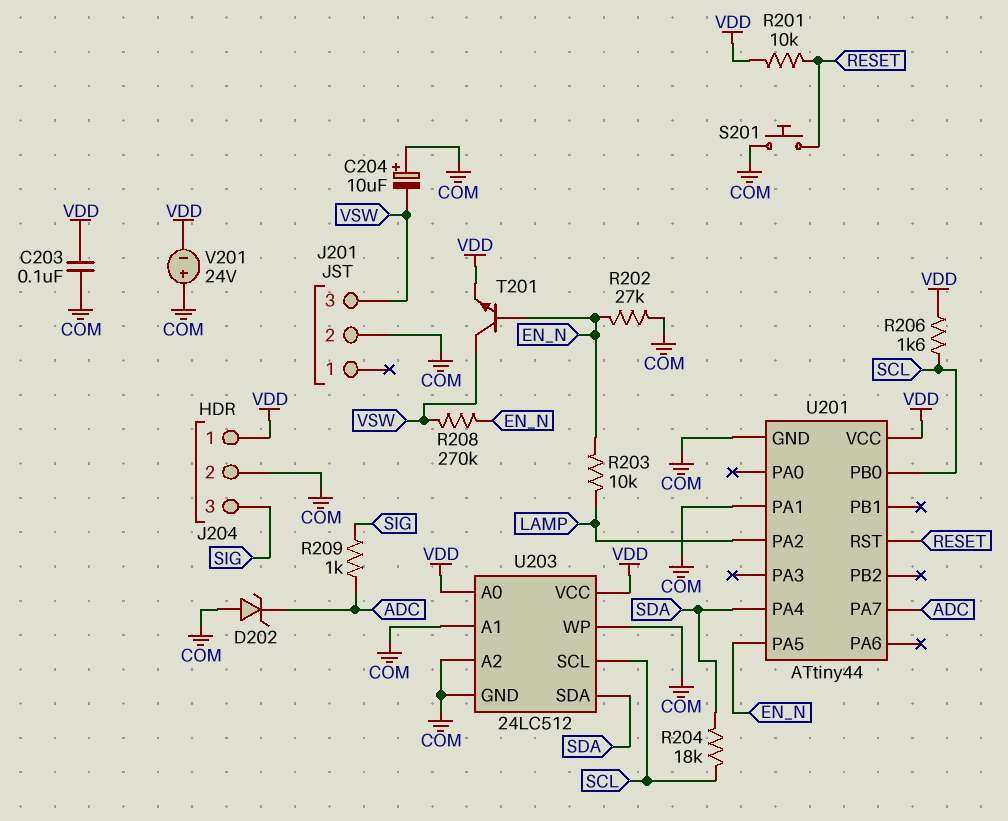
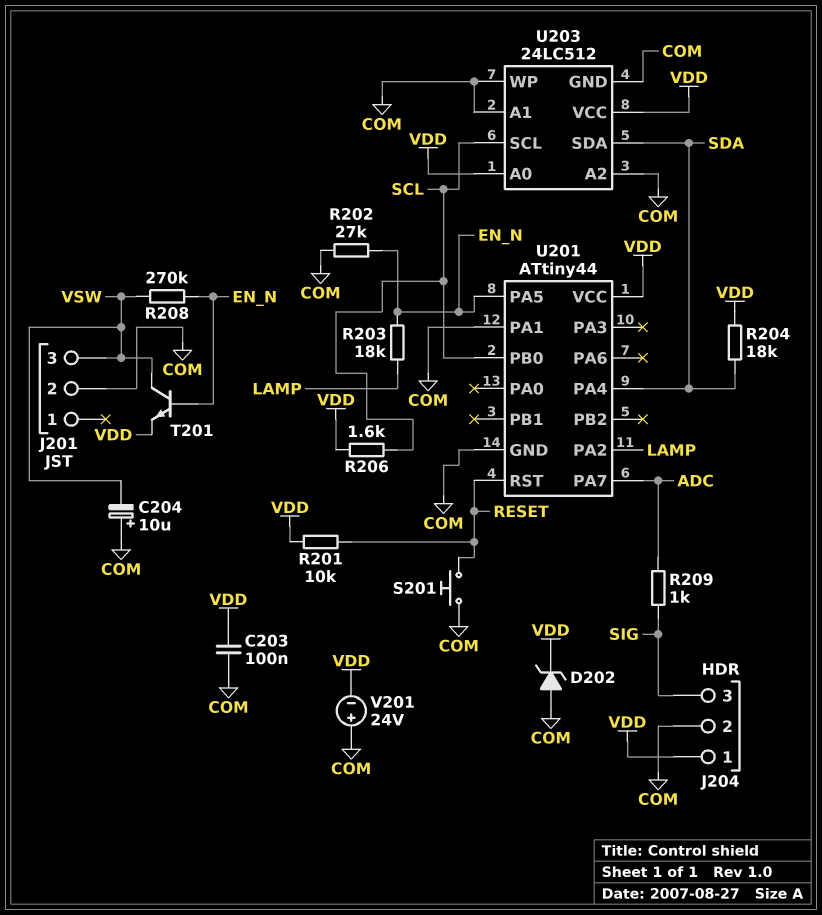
D202: zener (A COM, K ADC) -> zener (A COM, K VDD)
R203: 10k (EN_N, LAMP) -> 18k (EN_N, LAMP)
R204: 18k (SCL, SDA) -> 18k (SDA, VDD)

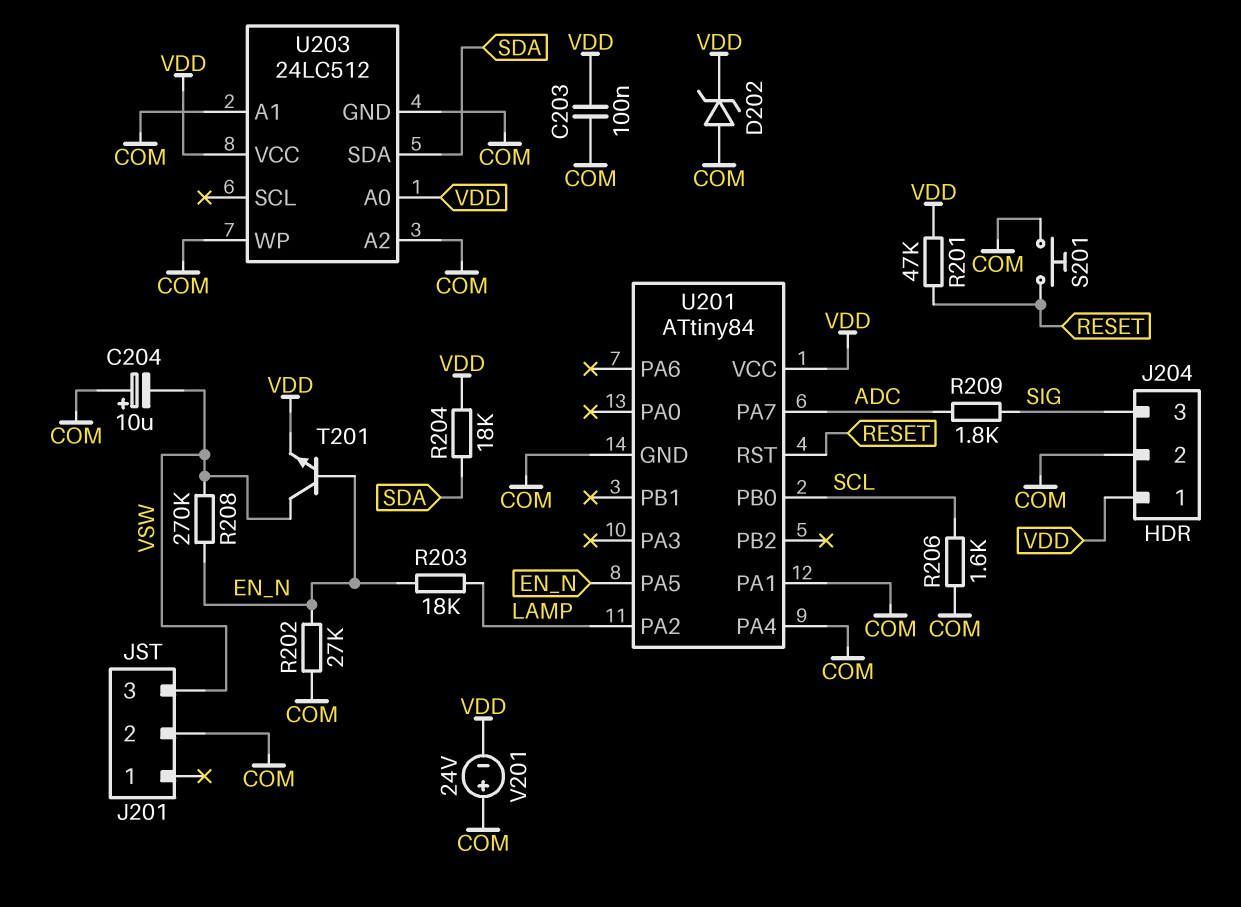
R201: 10k (RESET, VDD) -> 47k (RESET, VDD)
R206: 1.6k (SCL, VDD) -> 1.6k (COM, SCL)
R209: 1k (ADC, SIG) -> 1.8k (ADC, SIG)
U201: ATtiny44 -> ATtiny84
U201 pin PA4: SDA -> COM
U203 pin SCL: SCL -> none

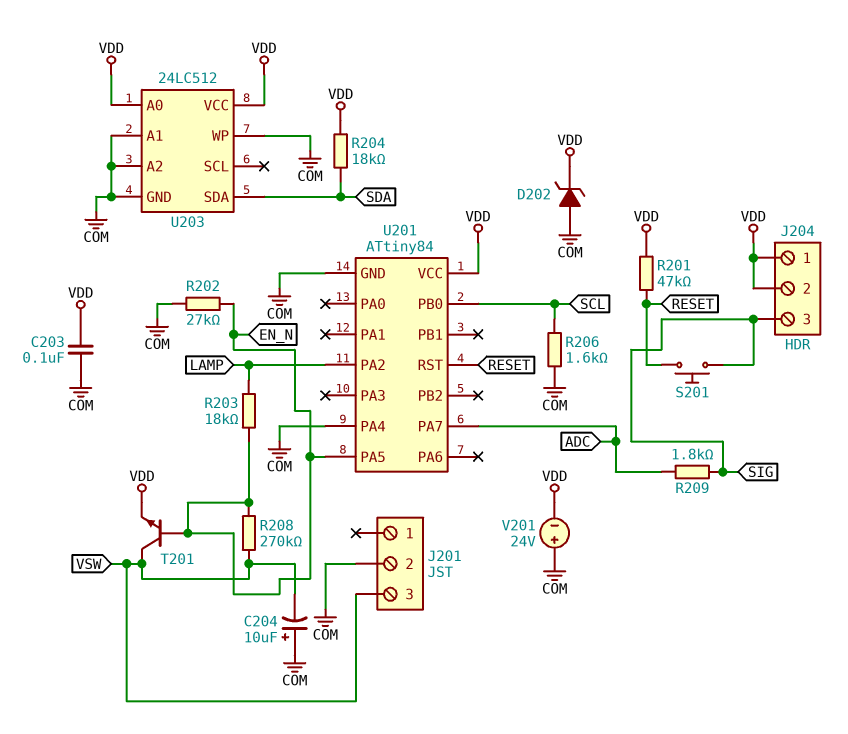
J204 pin 2: COM -> VDD
S201: button (COM, RESET) -> button (RESET, SIG)
U201 pin PA1: COM -> none

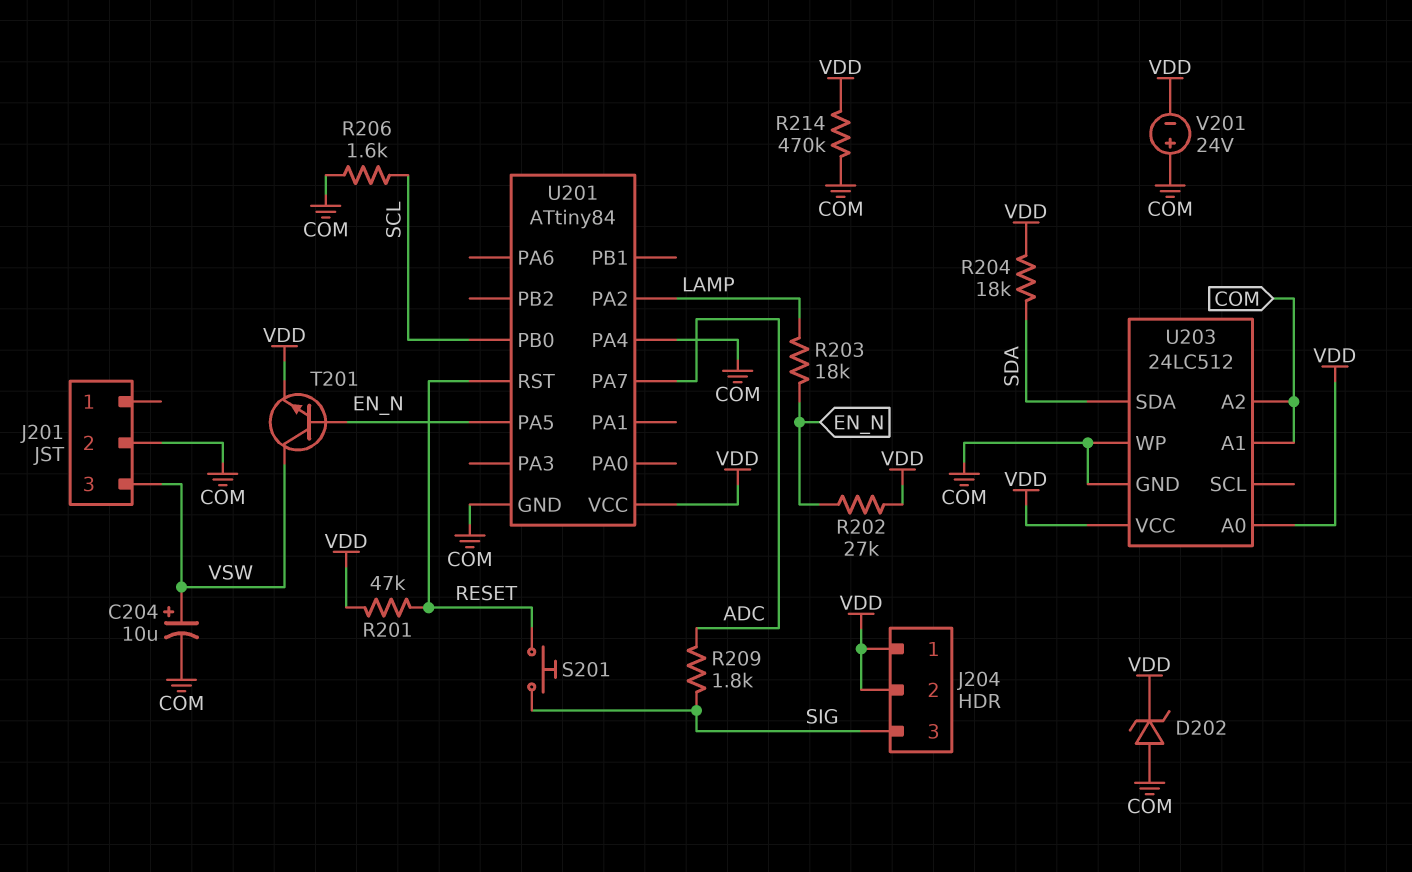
C203: 100nF (COM, VDD) -> none
C204: 10uF (plus COM, minus VSW) -> 10uF (plus VSW, minus COM)
R202: 27k (COM, EN_N) -> 27k (EN_N, VDD)
R208: 270k (EN_N, VSW) -> none
R214: none -> 470k (COM, VDD)

